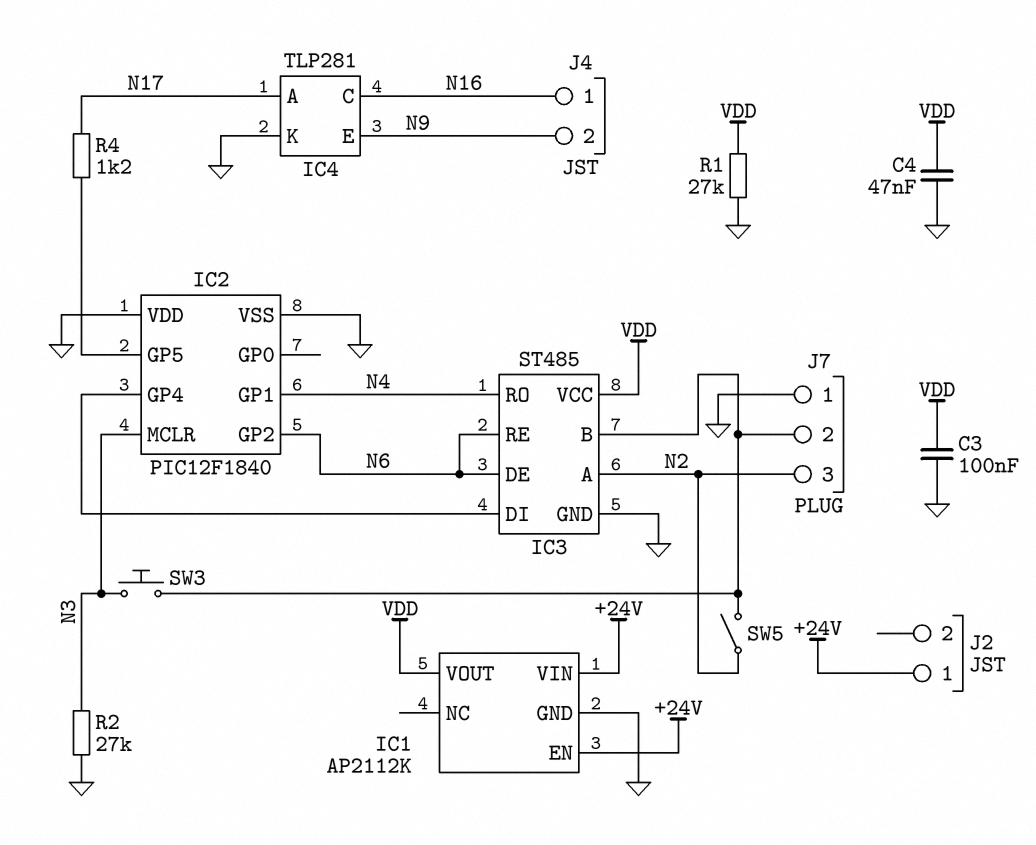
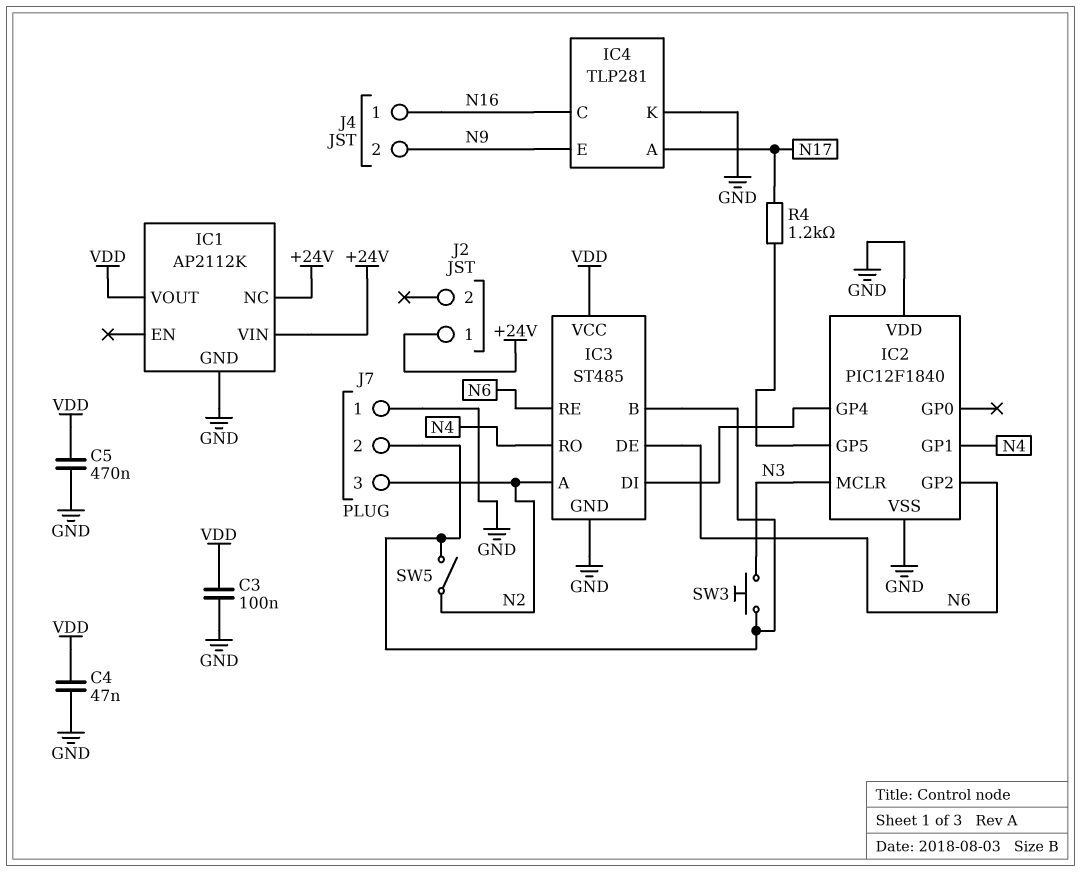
C5: none -> 470nF (GND, VDD)
IC1 pin EN: +24V -> none
IC1 pin NC: none -> +24V
R1: 27k (GND, VDD) -> none
R2: 27k (GND, N3) -> none

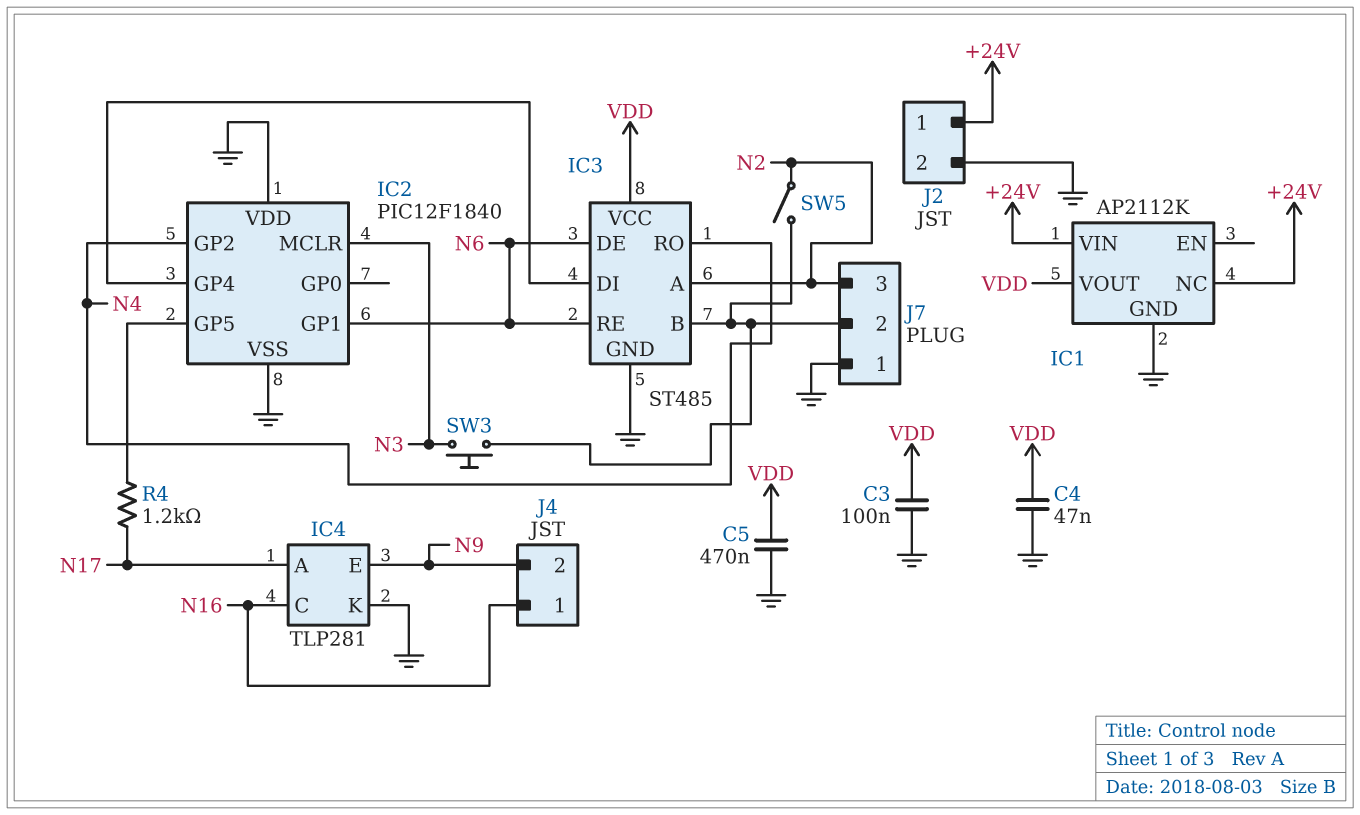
IC2 pin GP1: N4 -> N6
IC2 pin GP2: N6 -> N4
J2 pin 2: none -> GND

